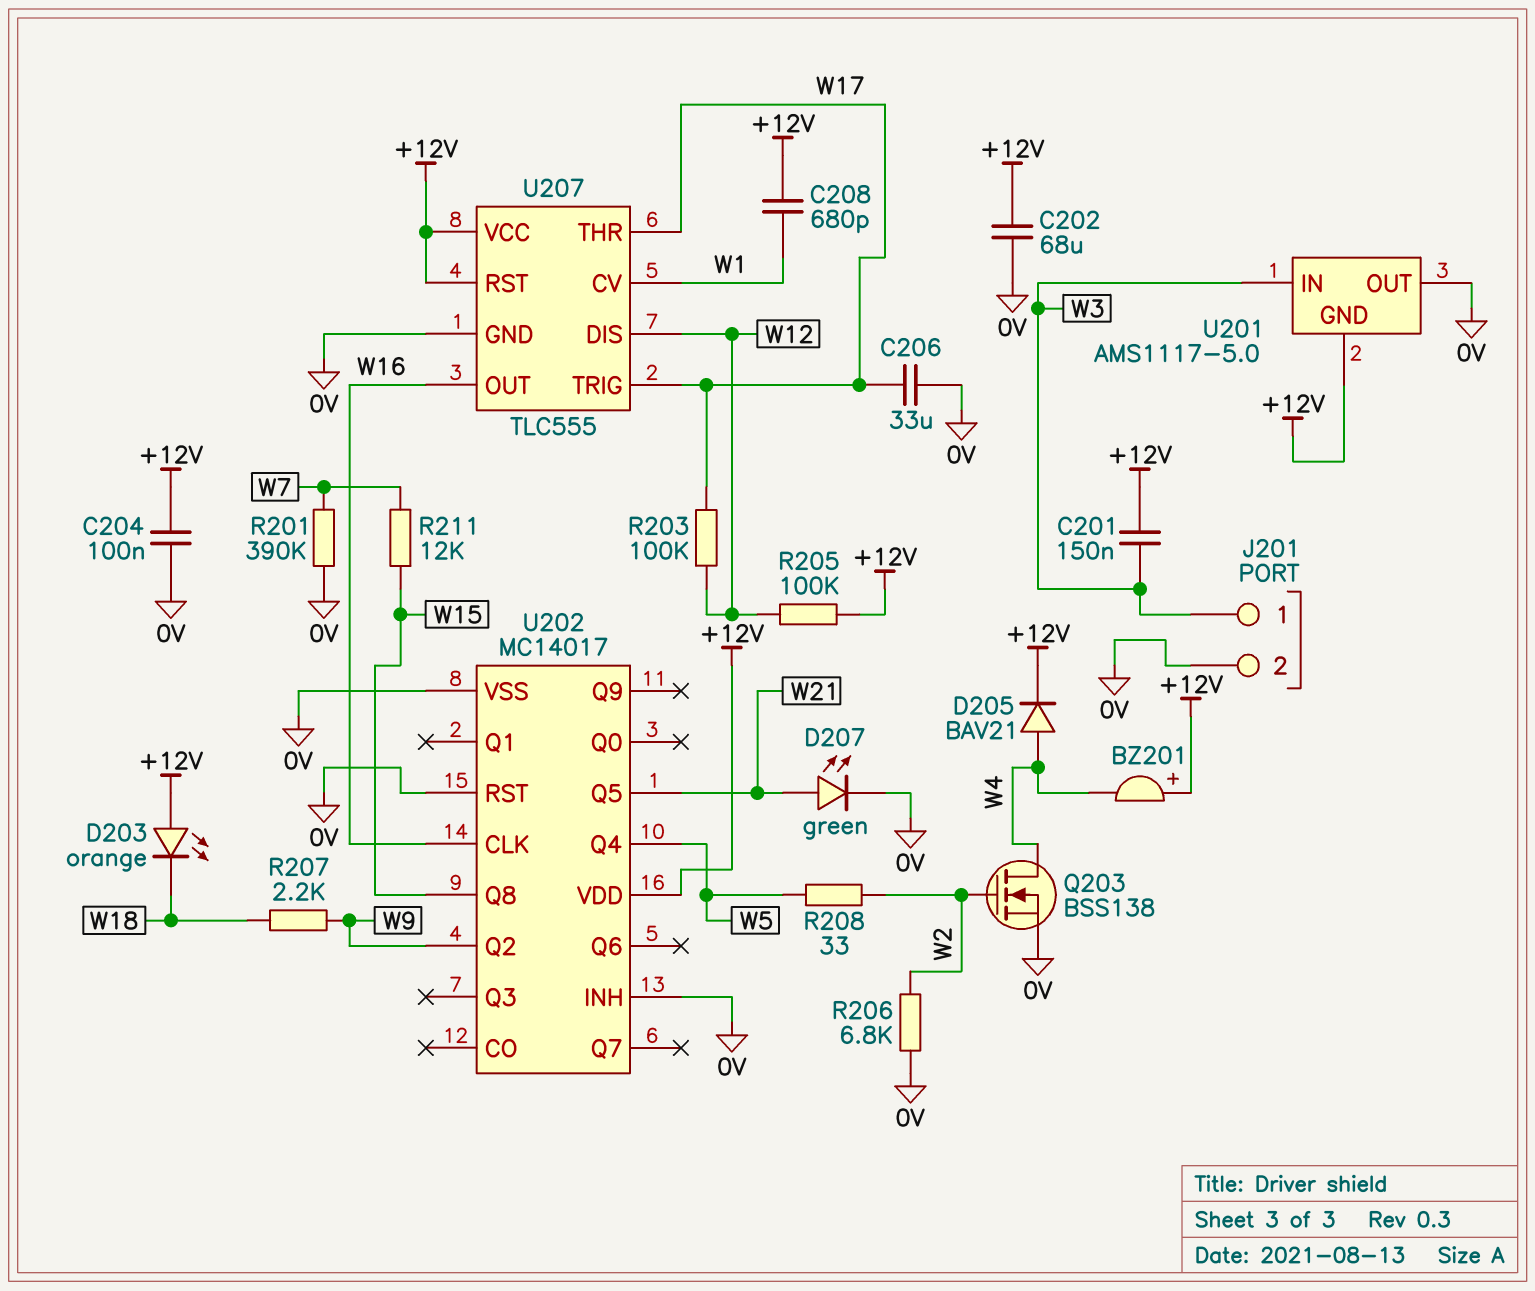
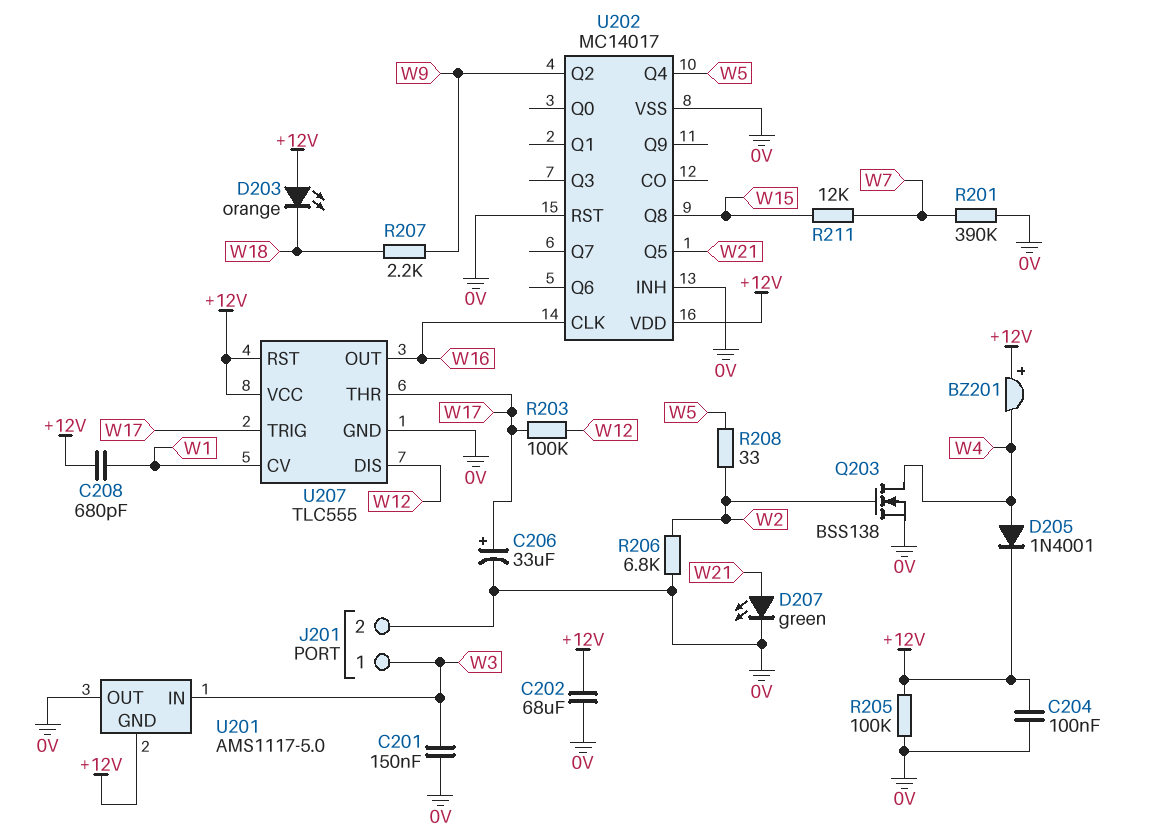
C201: 150nF (+12V, W3) -> 150nF (0V, W3)
C206: 33uF (0V, W17) -> 33uF (plus W17, minus 0V)
D205: diode BAV21 (A W4, K +12V) -> diode 1N4001 (A W4, K +12V)
R205: 100k (+12V, W12) -> 100k (+12V, 0V)

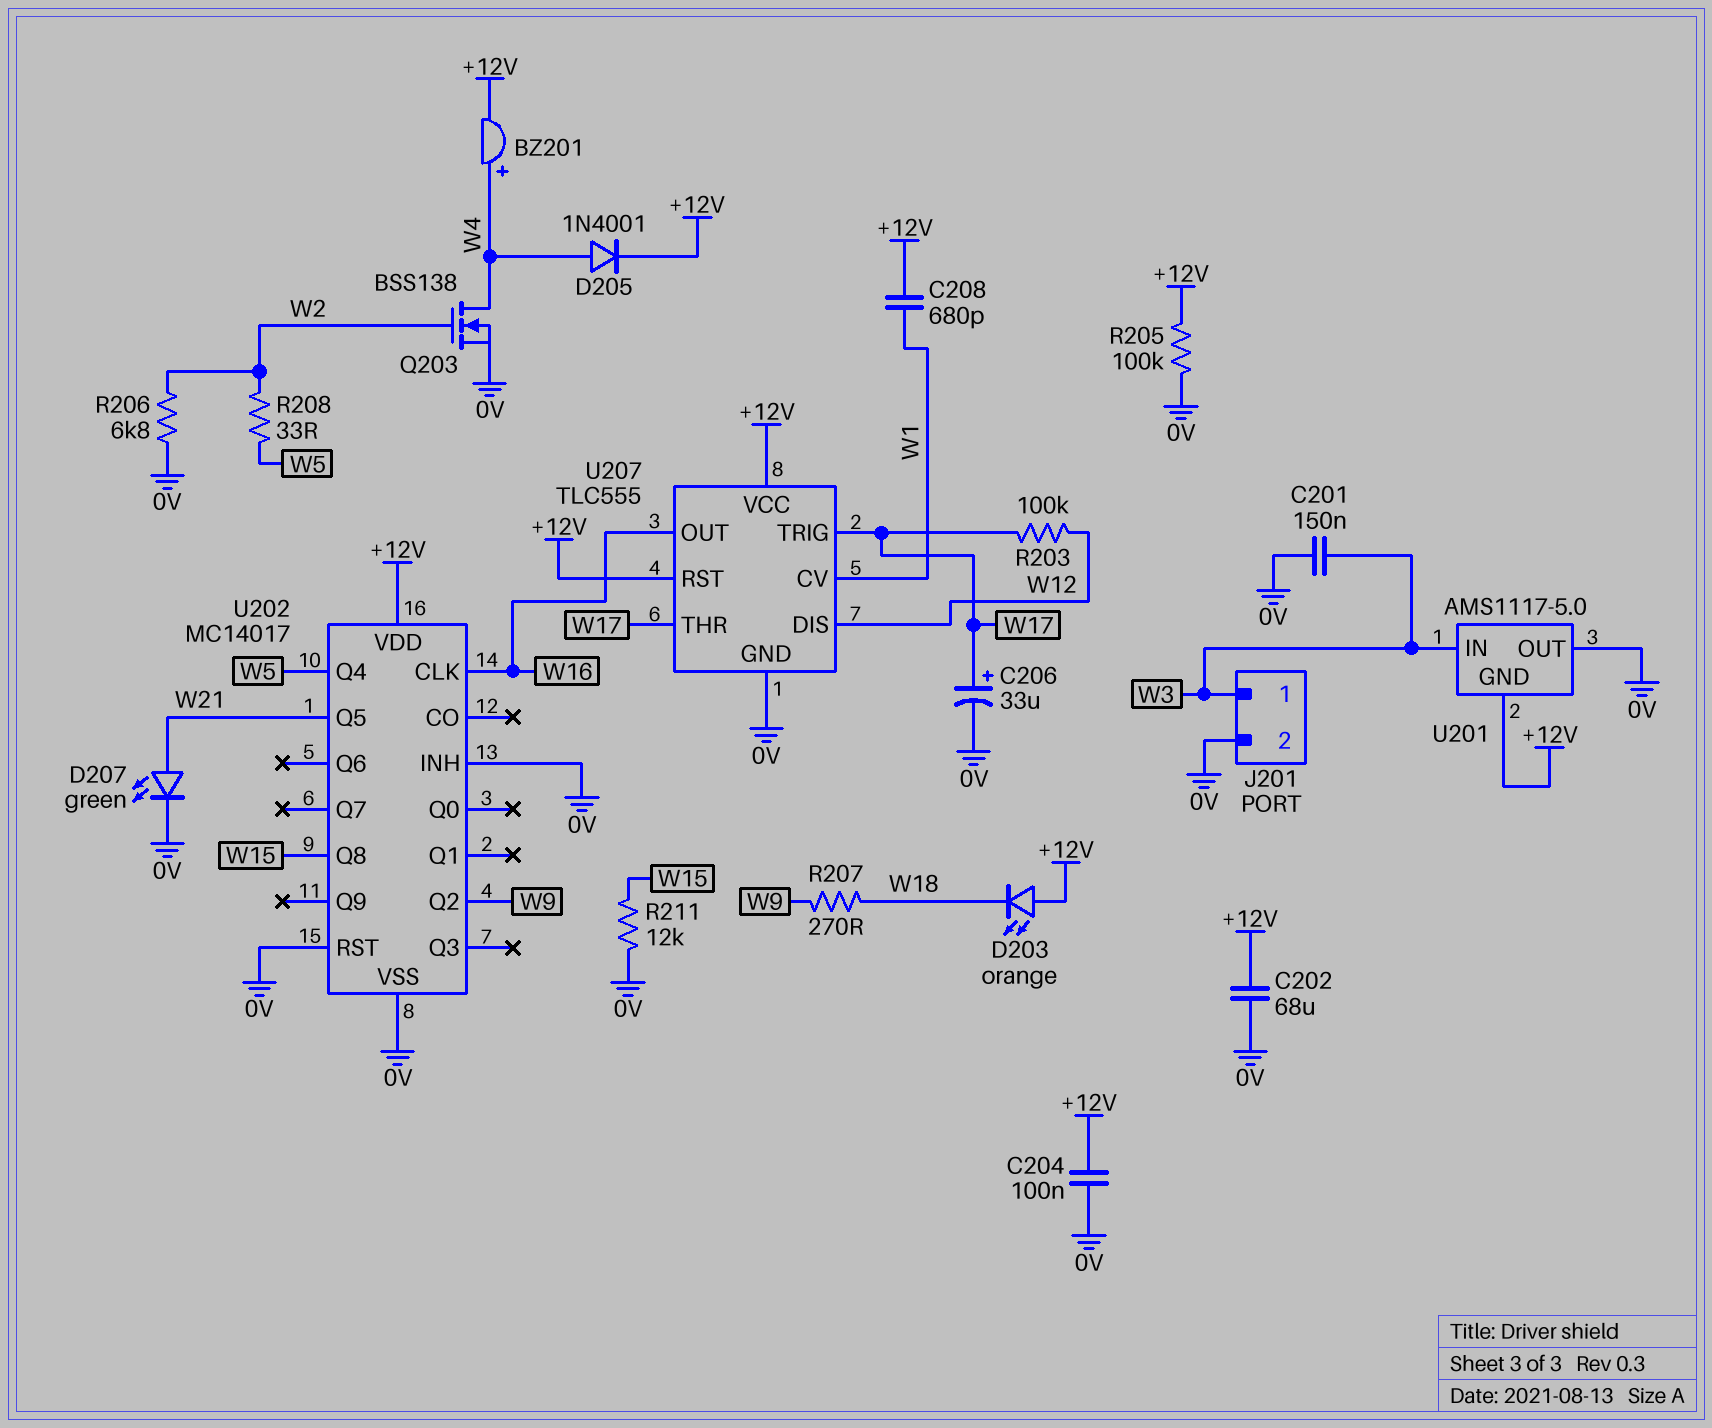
BZ201: buzzer (plus +12V, minus W4) -> buzzer (plus W4, minus +12V)
R201: 390k (0V, W7) -> none
R207: 2.2k (W9, W18) -> 270 (W9, W18)
R211: 12k (W7, W15) -> 12k (0V, W15)

